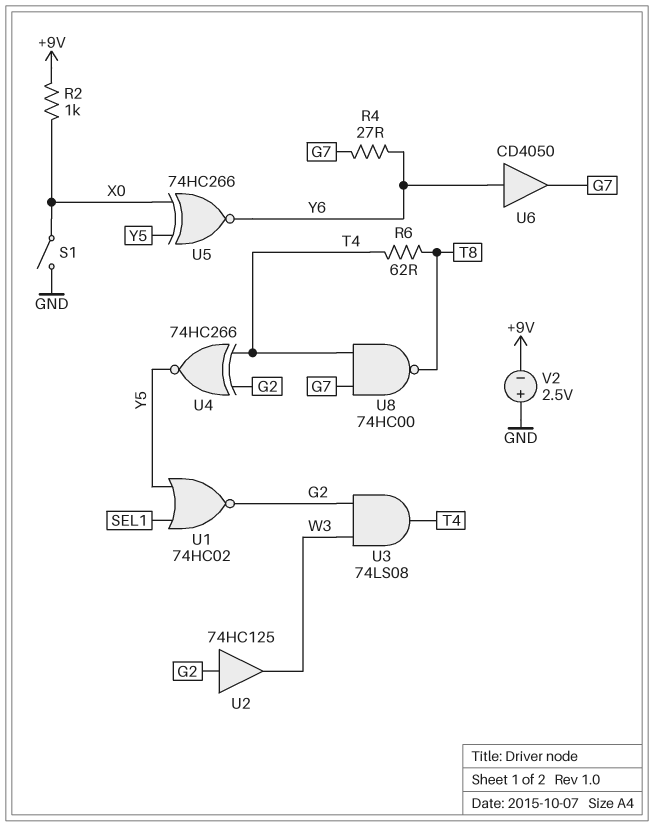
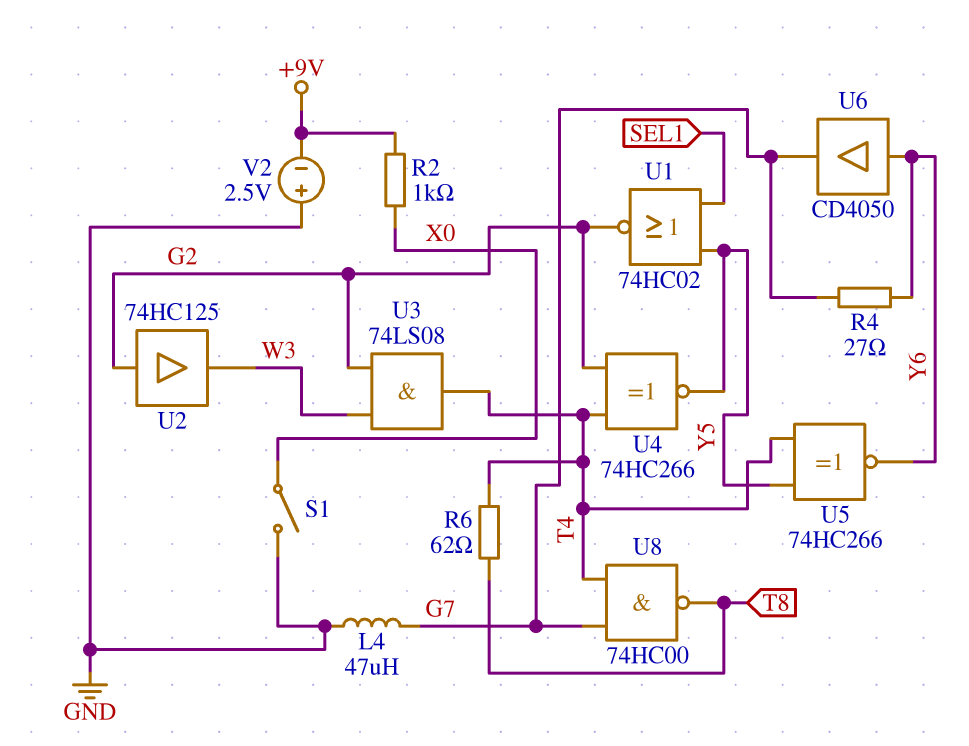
L4: none -> 47uH (G7, GND)
U5: XNOR 74HC266 (in X0, in Y5, out Y6) -> XNOR 74HC266 (in T4, in Y5, out Y6)

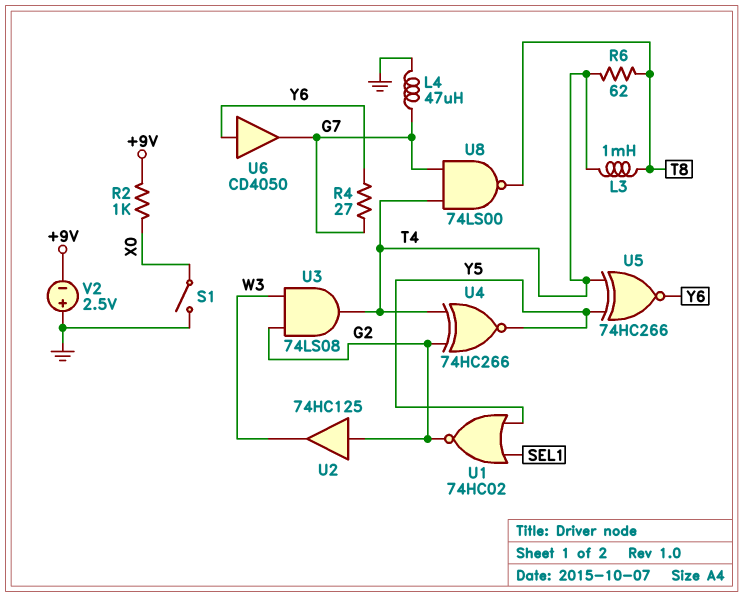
L3: none -> 1mH (T4, T8)
U8: NAND 74HC00 (in G7, in T4, out T8) -> NAND 74LS00 (in G7, in T4, out T8)

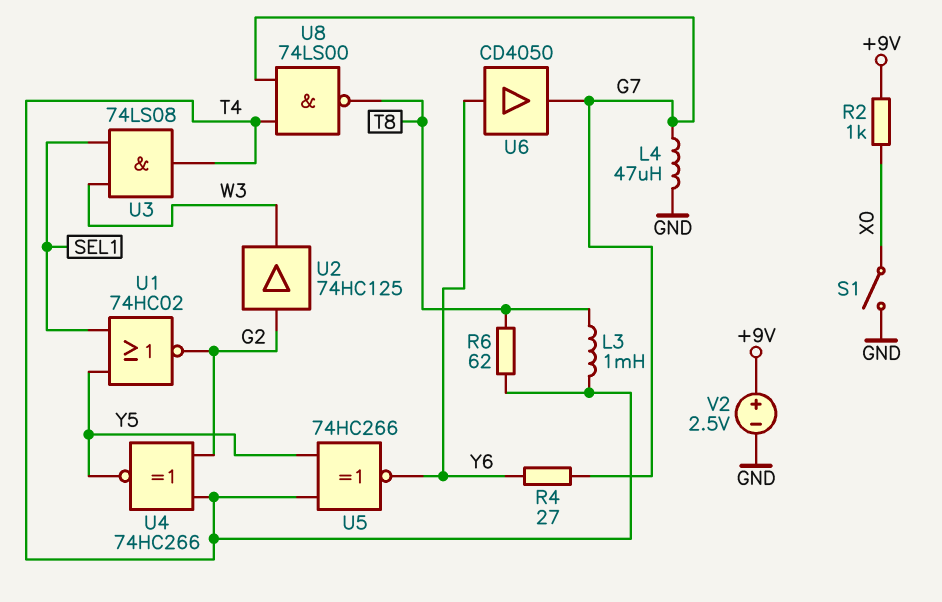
U3: AND 74LS08 (in G2, in W3, out T4) -> AND 74LS08 (in SEL1, in W3, out T4)
V2: 2.5V (plus GND, minus +9V) -> 2.5V (plus +9V, minus GND)

